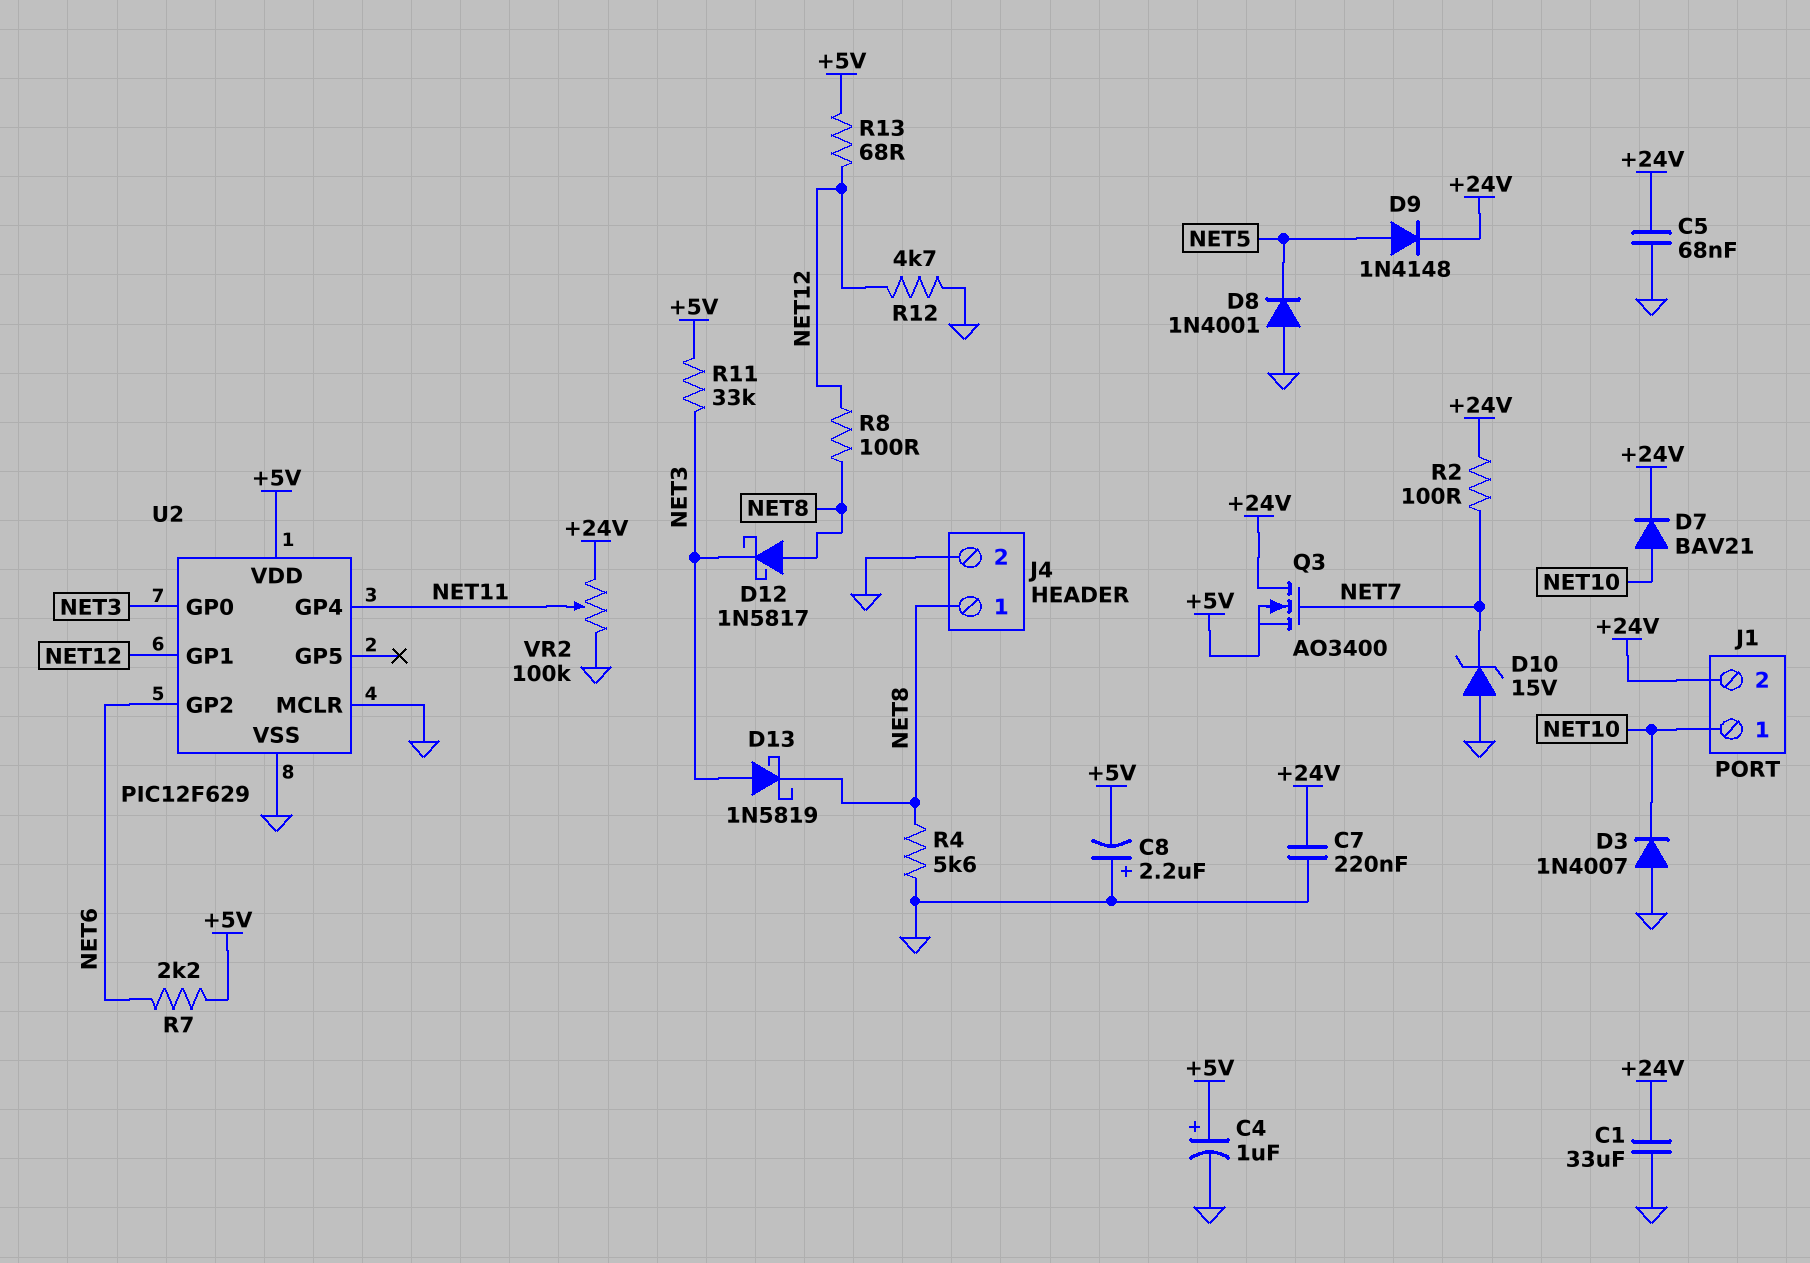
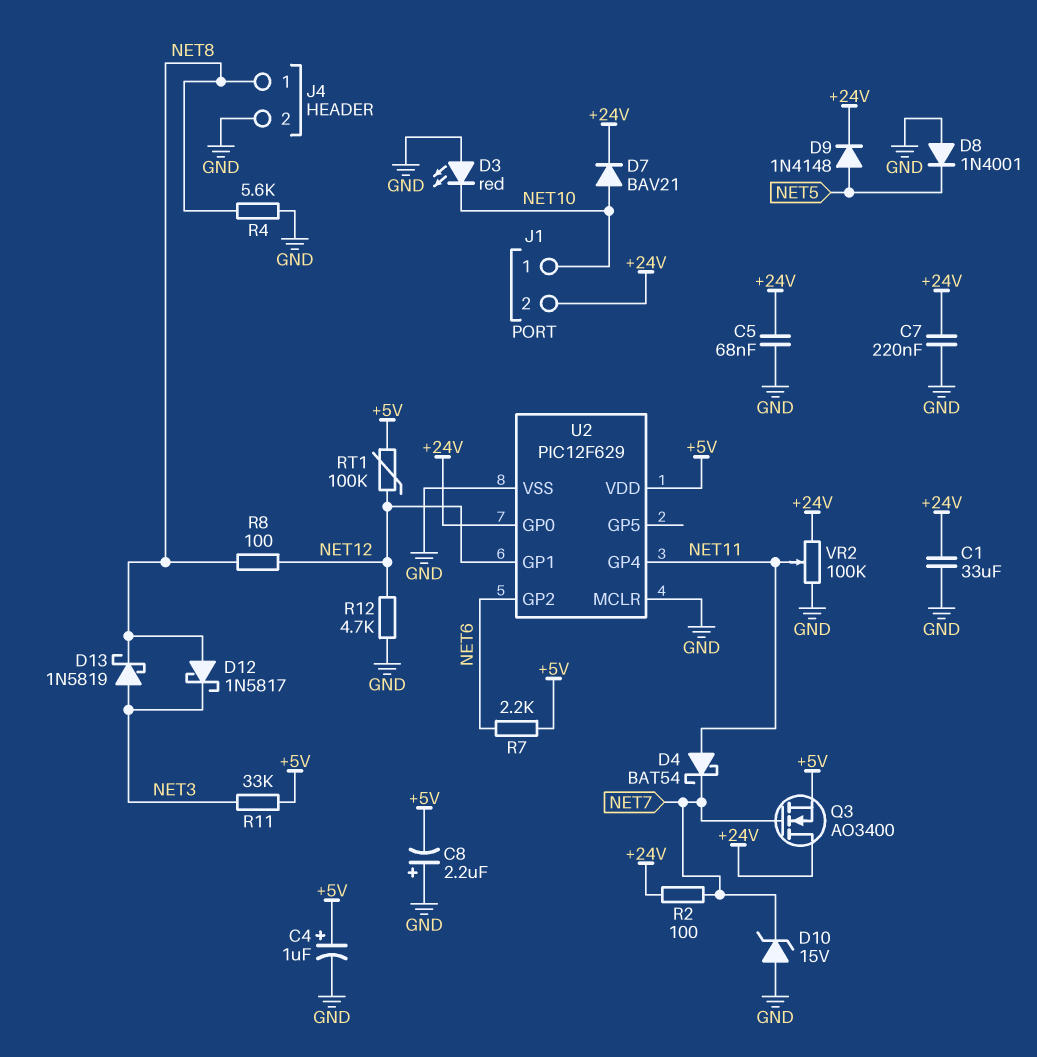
D3: diode 1N4007 (A GND, K NET10) -> LED red (A GND, K NET10)
D4: none -> schottky BAT54 (A NET11, K NET7)
R13: 68 (+5V, NET12) -> none
RT1: none -> 100k (+5V, NET12)
U2 pin GP0: NET3 -> +24V

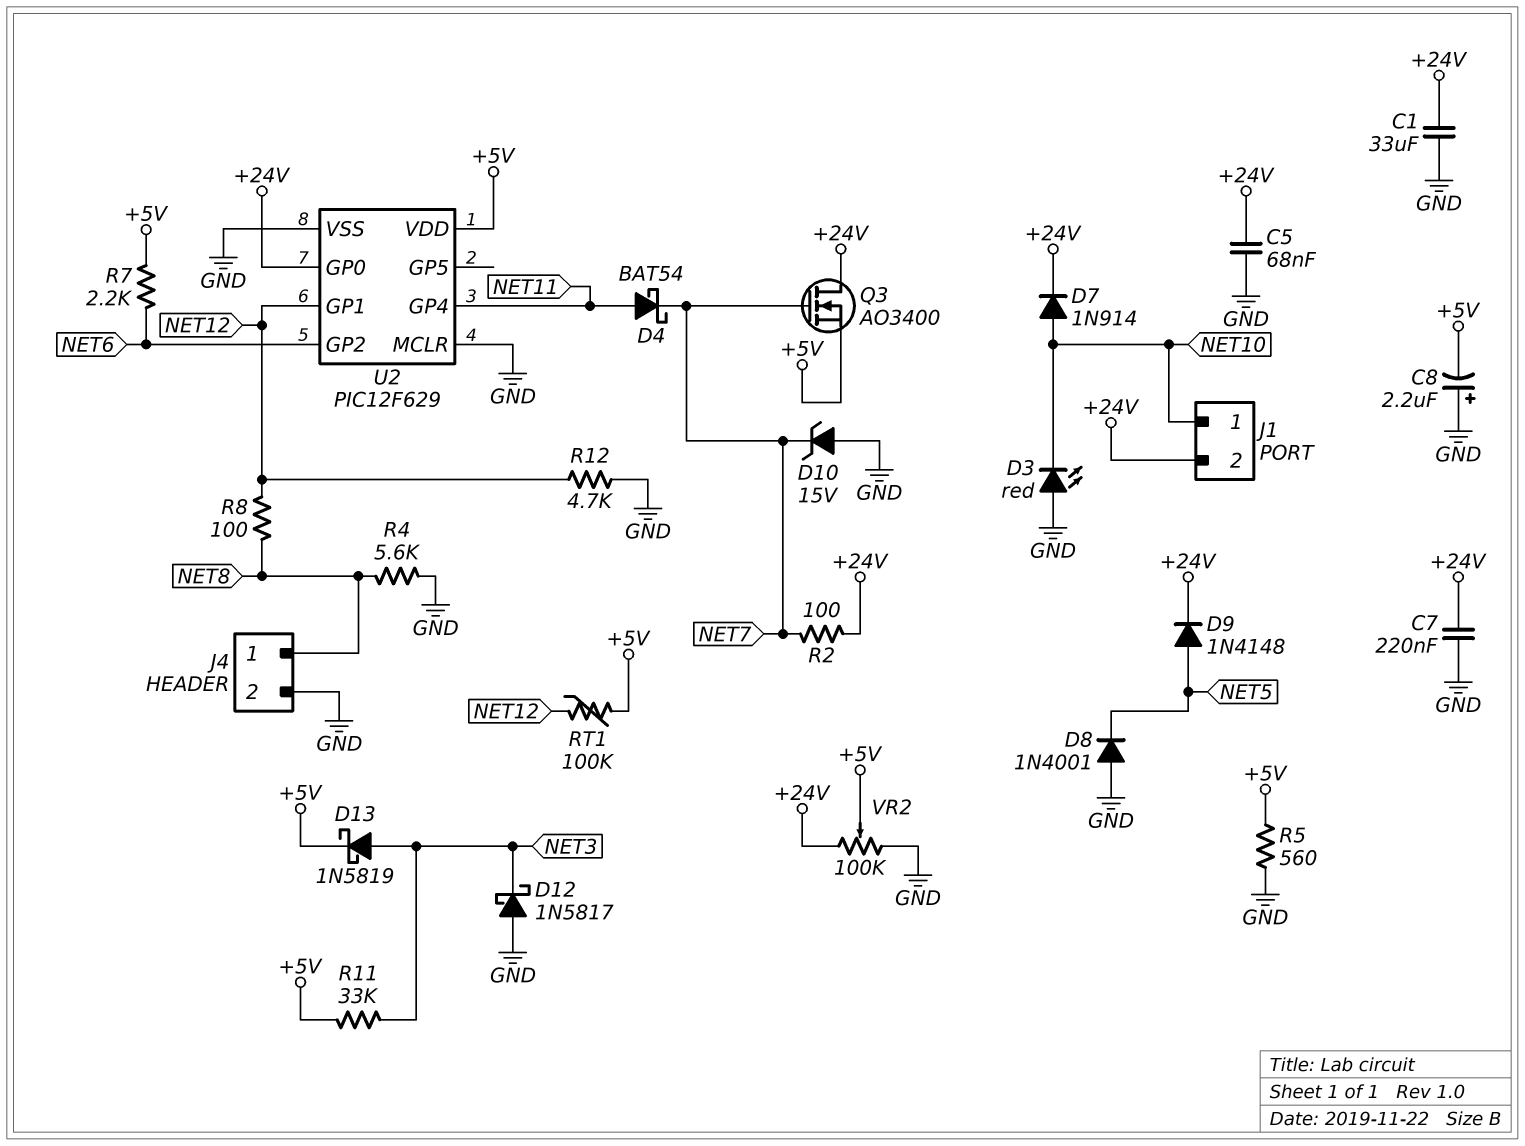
C4: 1uF (plus +5V, minus GND) -> none
D7: diode BAV21 (A NET10, K +24V) -> diode 1N914 (A NET10, K +24V)
D12: schottky 1N5817 (A NET8, K NET3) -> schottky 1N5817 (A GND, K NET3)
D13: schottky 1N5819 (A NET3, K NET8) -> schottky 1N5819 (A NET3, K +5V)
R5: none -> 560 (+5V, GND)
VR2: 100k (+24V, GND, wiper NET11) -> 100k (+24V, GND, wiper +5V)

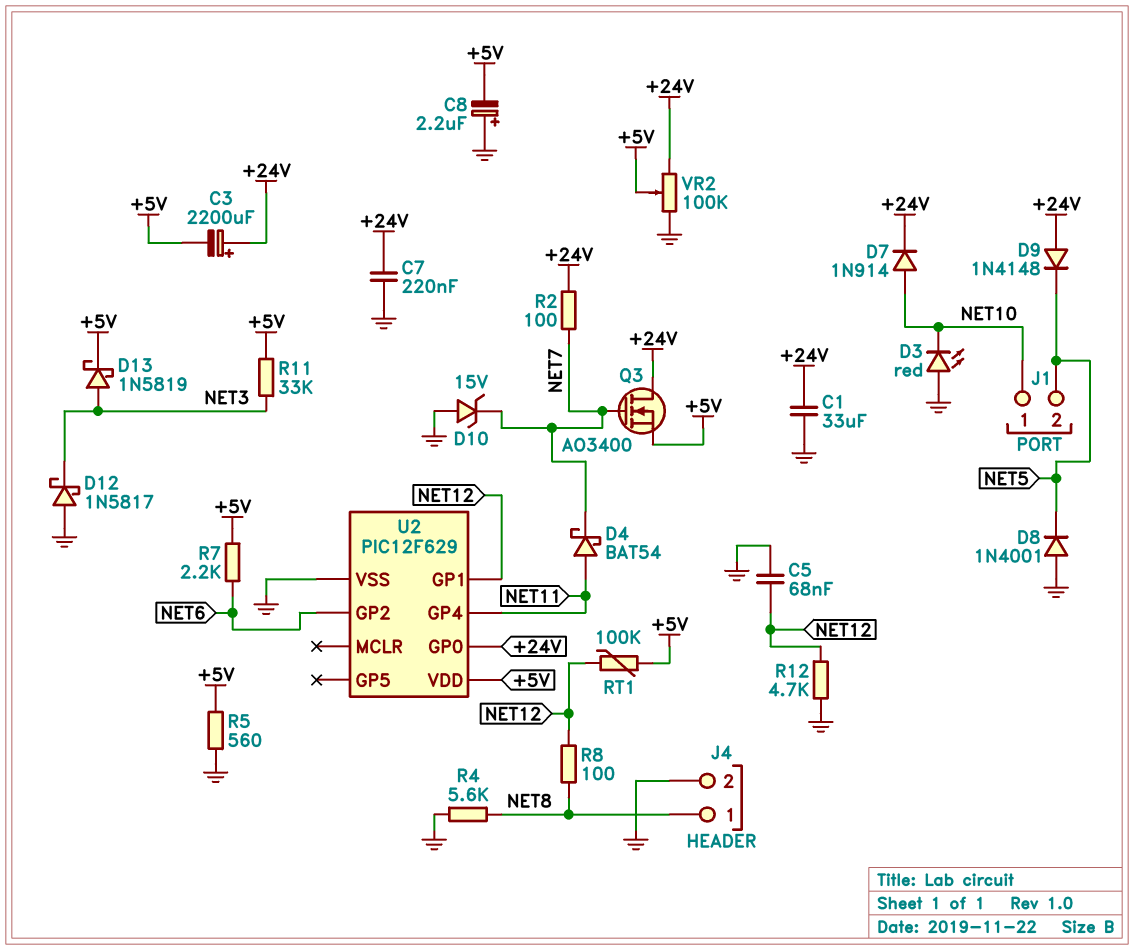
C3: none -> 2200uF (plus +24V, minus +5V)
C5: 68nF (+24V, GND) -> 68nF (GND, NET12)
D9: diode 1N4148 (A NET5, K +24V) -> diode 1N4148 (A +24V, K NET5)
J1 pin 2: +24V -> NET5
U2 pin MCLR: GND -> none

